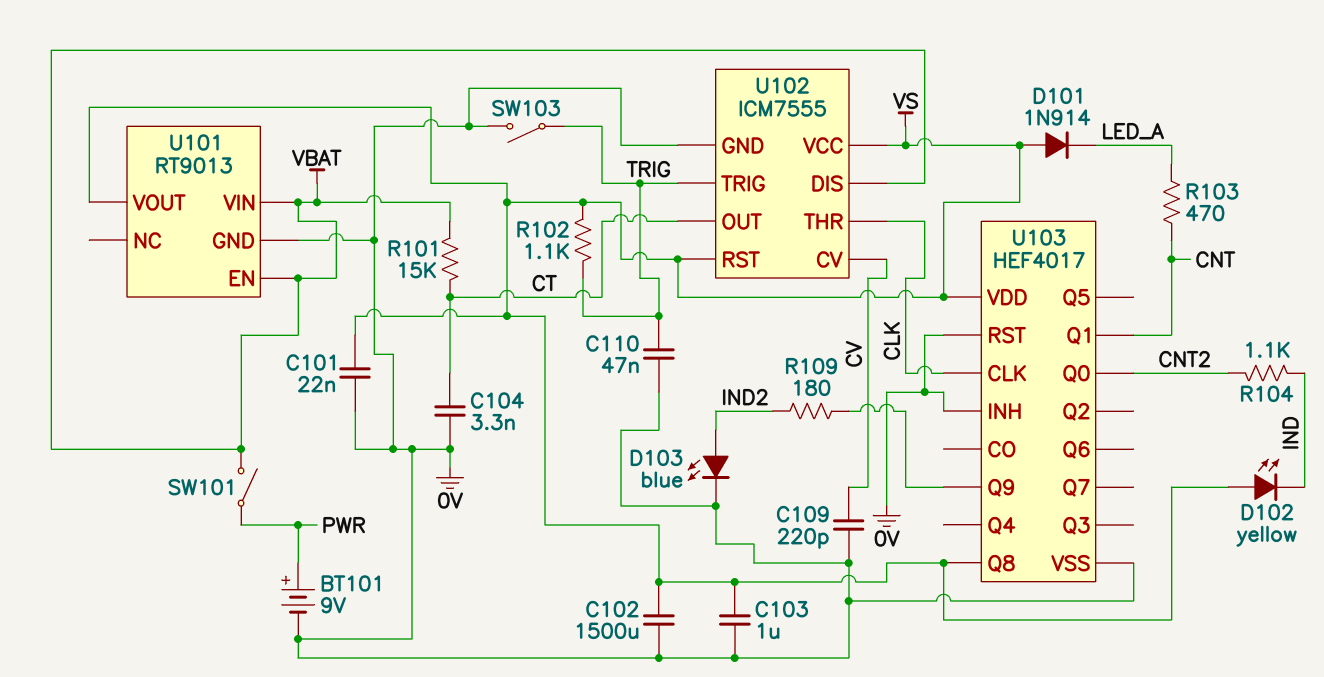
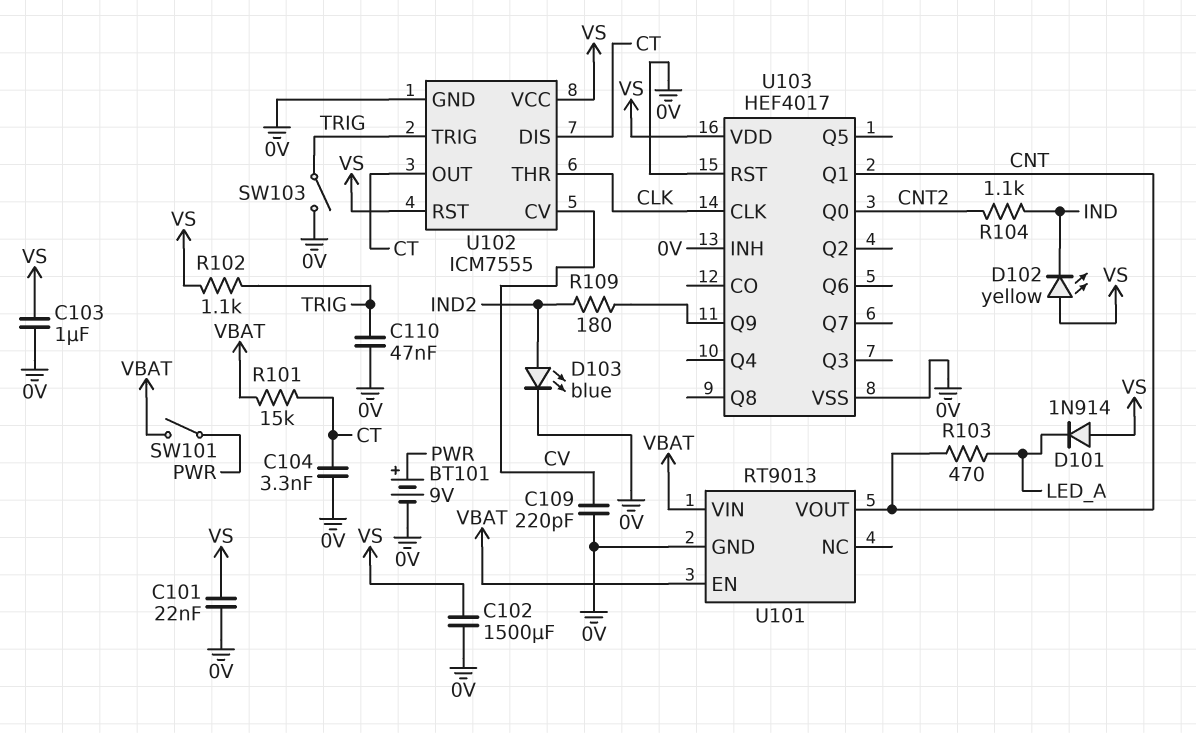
U101 pin VOUT: VS -> CNT
U102 pin DIS: VBAT -> CT
U103 pin Q8: VS -> none

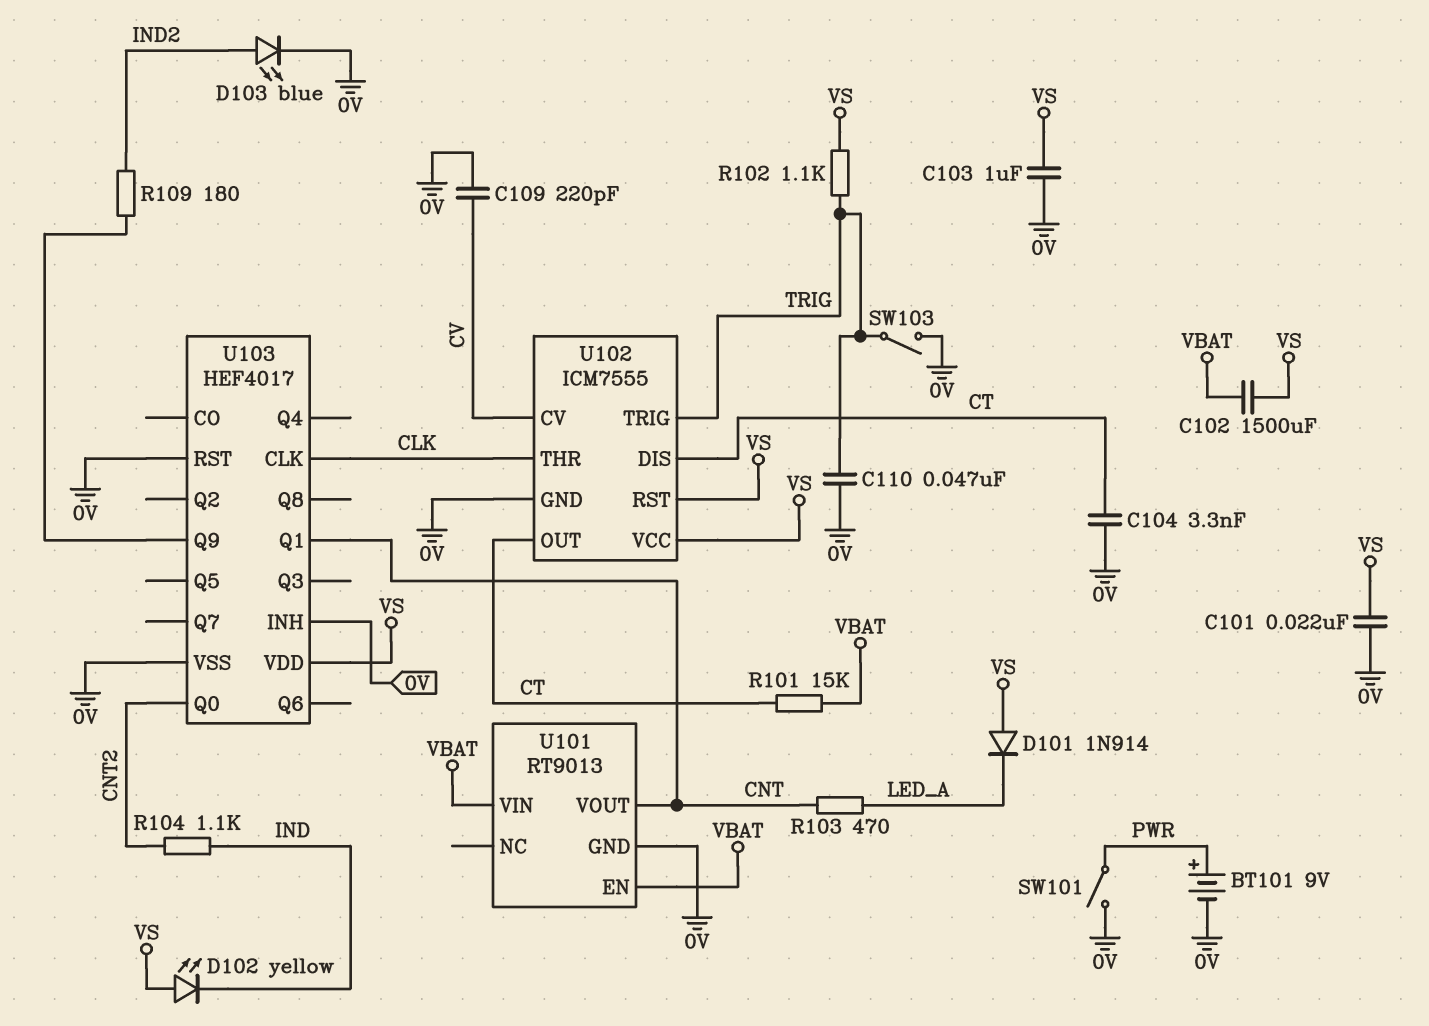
C102: 1500uF (0V, VS) -> 1500uF (VBAT, VS)
SW101: switch (PWR, VBAT) -> switch (0V, PWR)

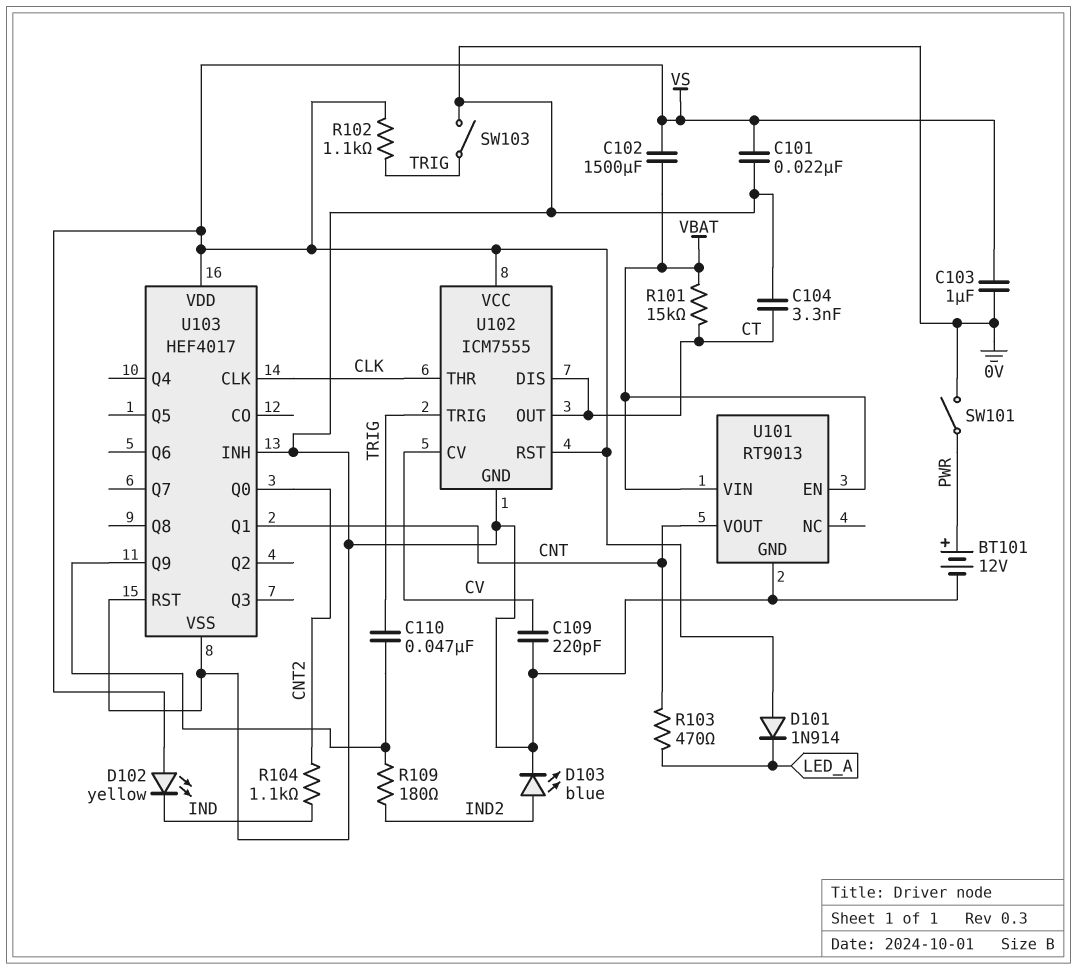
BT101: 9V (plus PWR, minus 0V) -> 12V (plus PWR, minus 0V)
C110: 47nF (0V, TRIG) -> 47nF (TRIG, U103/Q9)

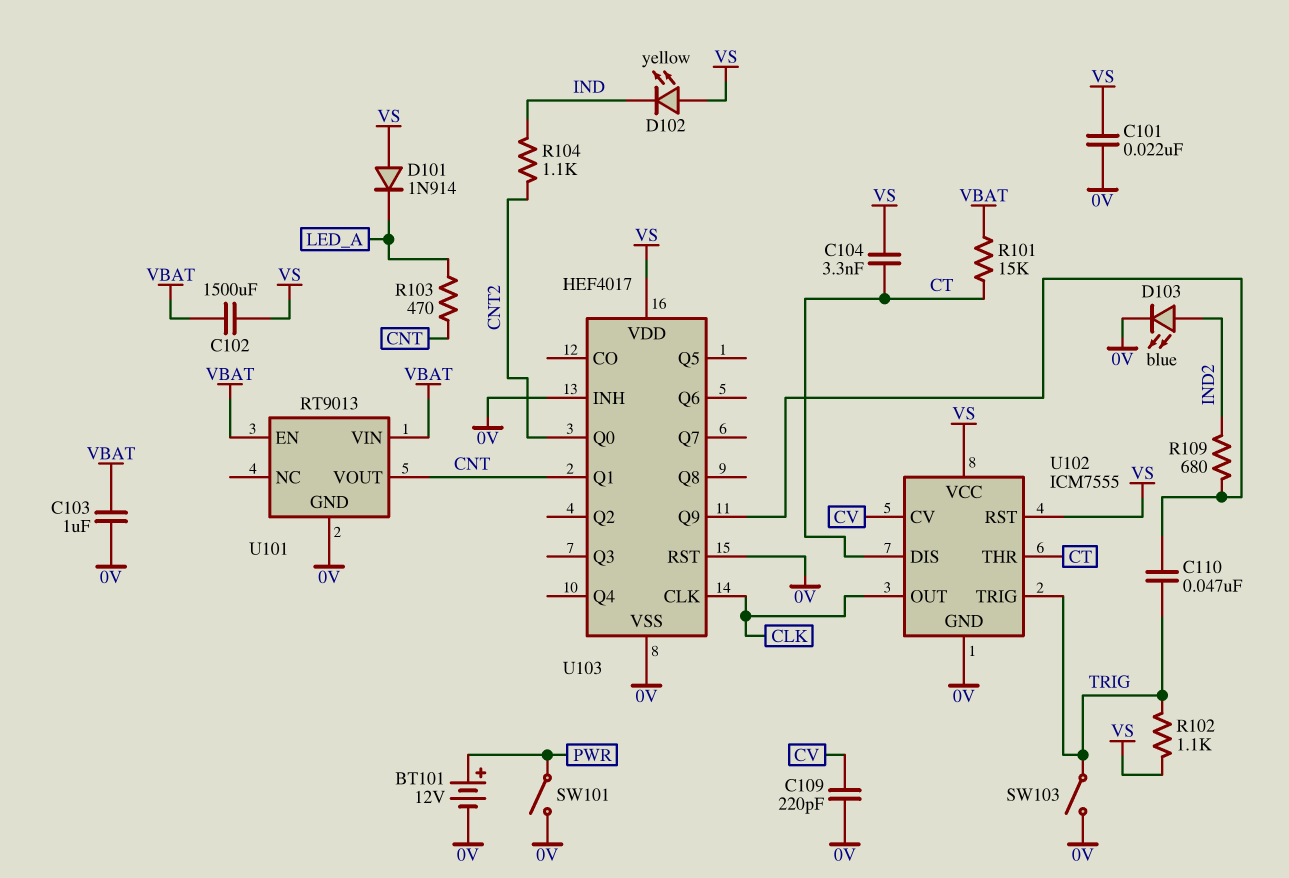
C103: 1uF (0V, VS) -> 1uF (0V, VBAT)
C104: 3.3nF (0V, CT) -> 3.3nF (CT, VS)
R109: 180 (IND2, U103/Q9) -> 680 (IND2, U103/Q9)
U102 pin OUT: CT -> CLK
U102 pin THR: CLK -> CT

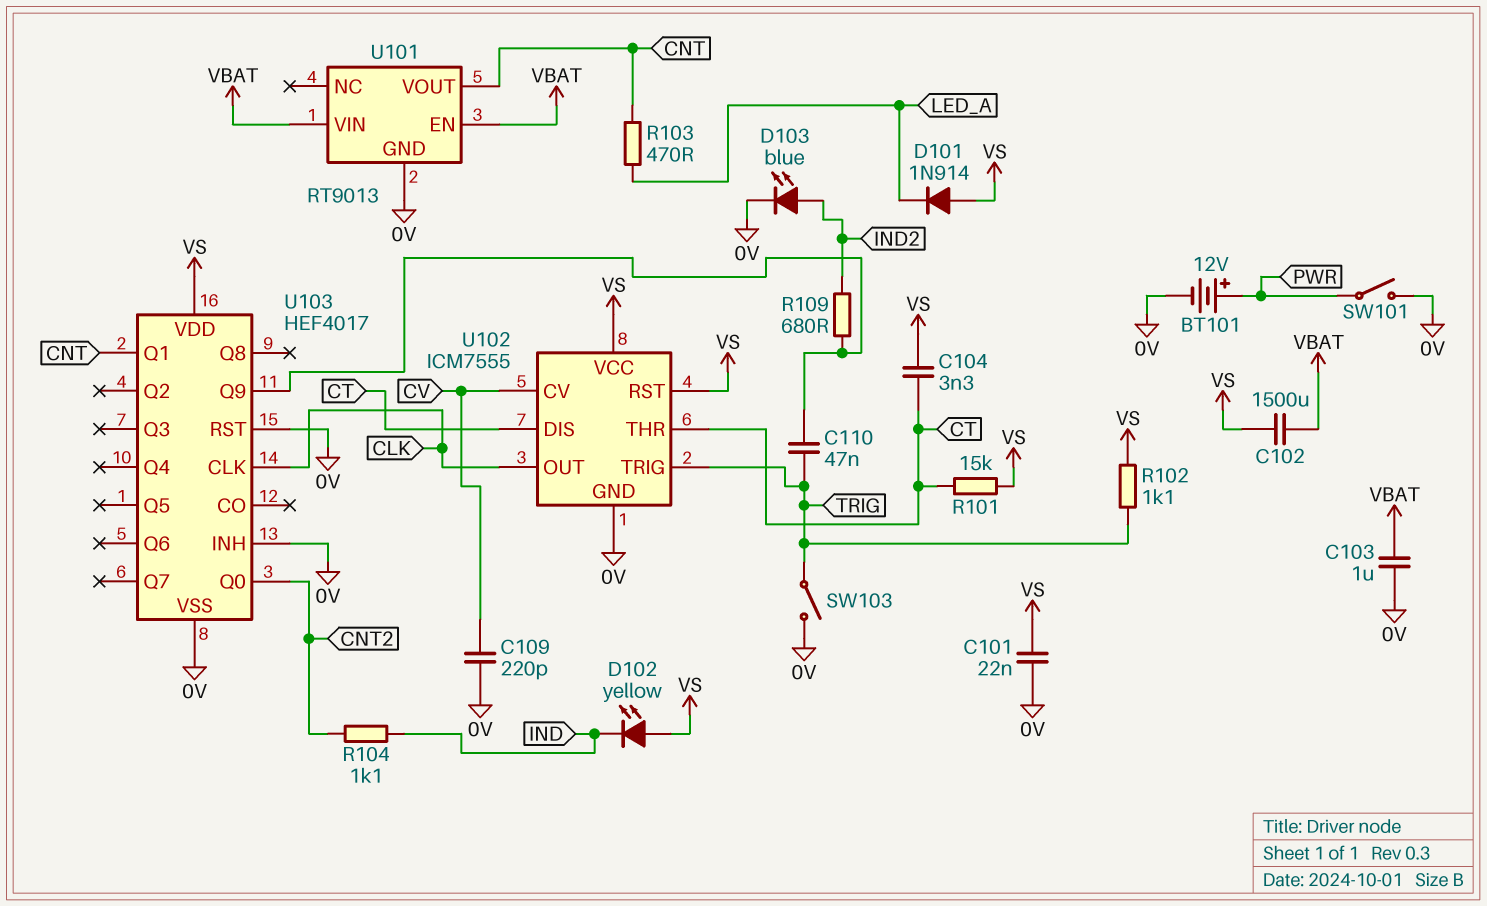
R101: 15k (CT, VBAT) -> 15k (CT, VS)

